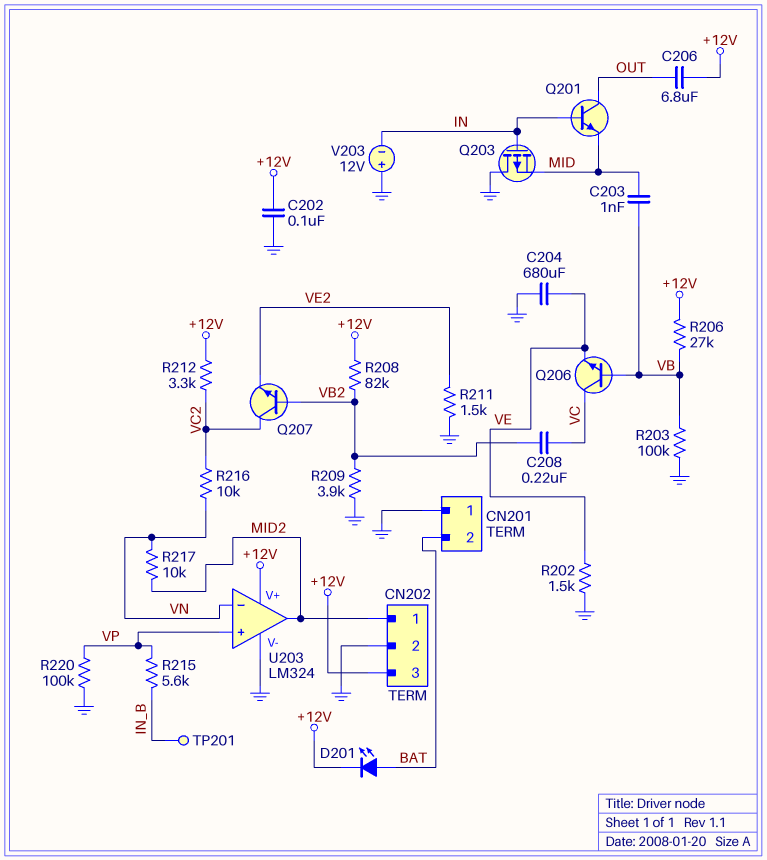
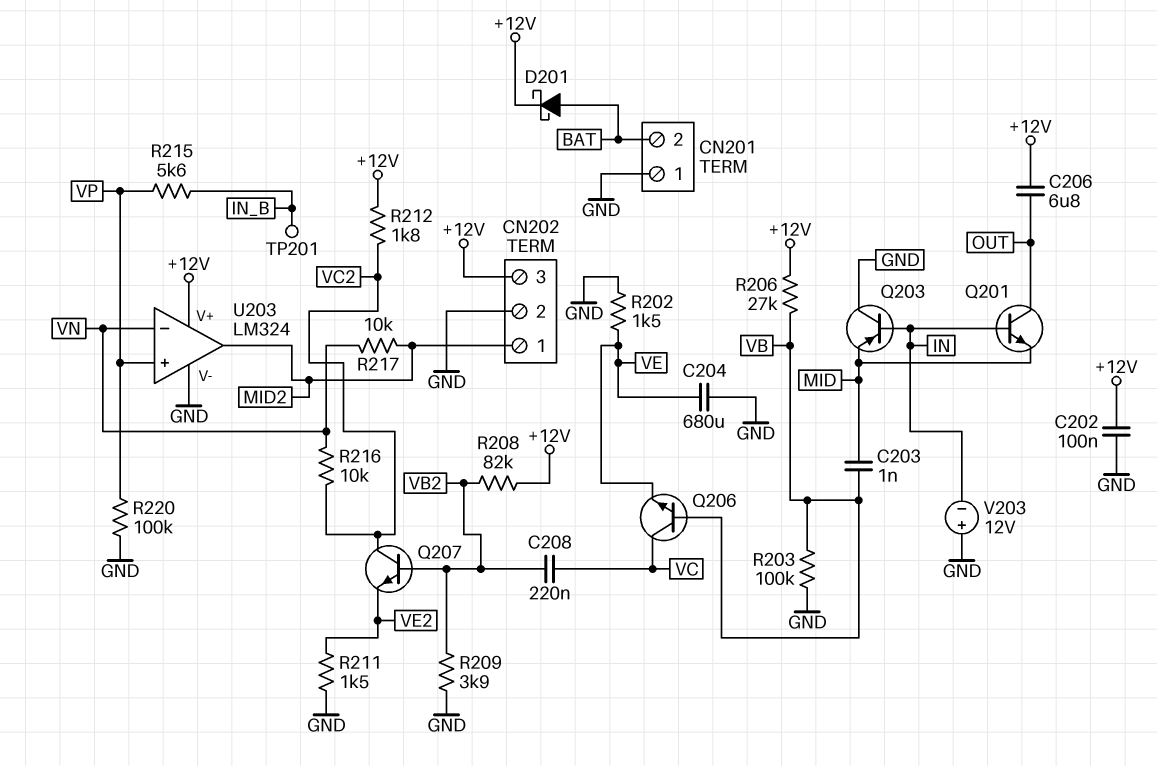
D201: LED (A BAT, K +12V) -> schottky (A BAT, K +12V)
Q203: PMOS (G IN, D GND, S MID) -> PNP (B IN, C GND, E MID)
R212: 3.3k (+12V, VC2) -> 1.8k (+12V, VC2)

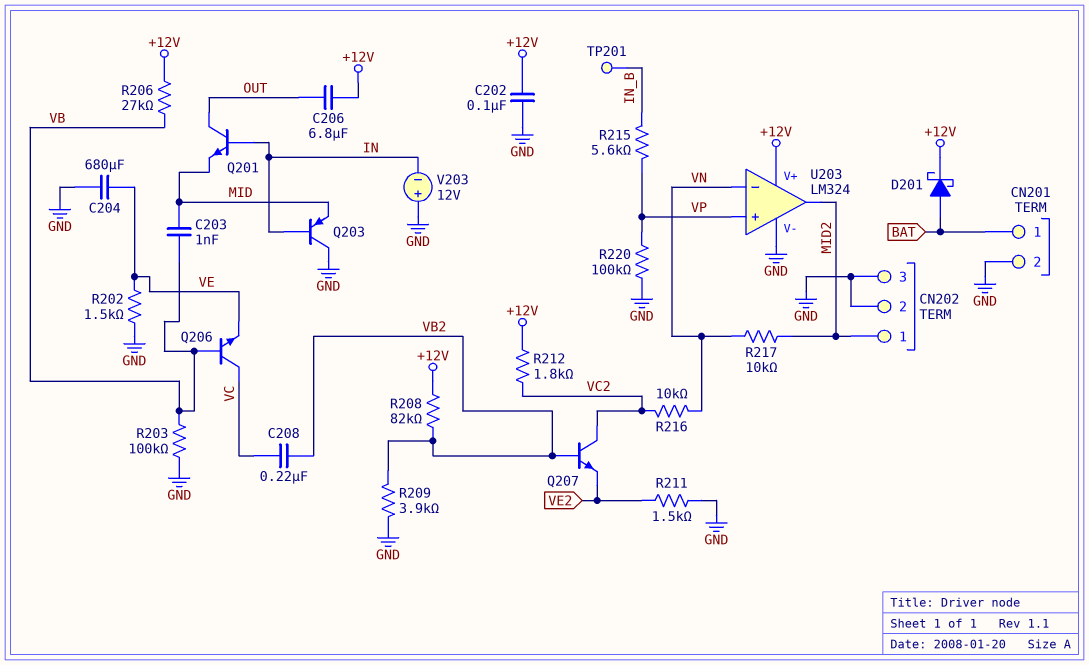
CN201 pin 1: GND -> BAT
CN201 pin 2: BAT -> GND
CN202 pin 3: +12V -> GND

